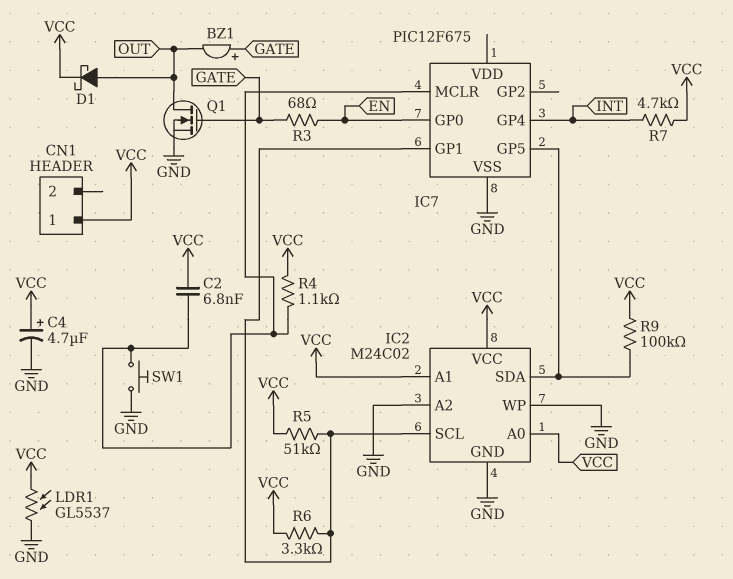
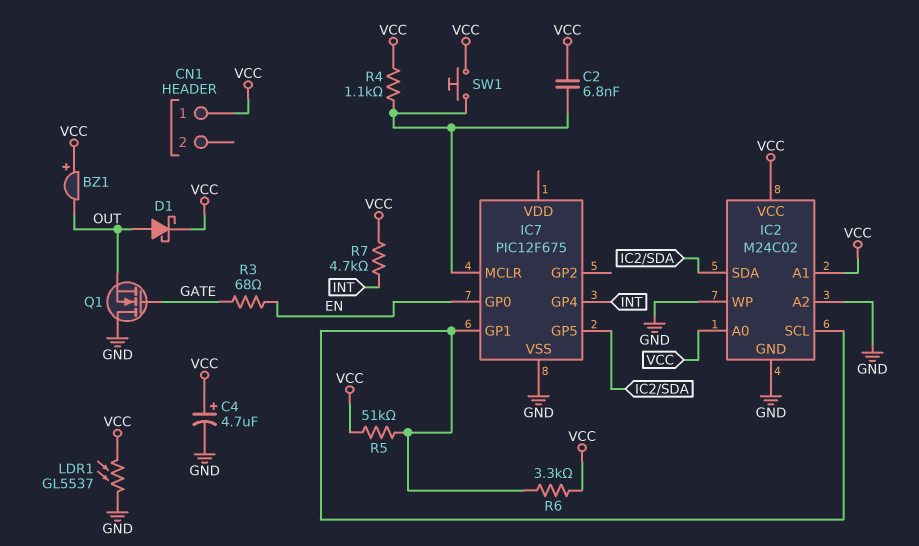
BZ1: buzzer (plus GATE, minus OUT) -> buzzer (plus VCC, minus OUT)
Q1: NMOS (G GATE, D OUT, S GND) -> NMOS (G GATE, D GND, S OUT)
R9: 100k (IC2/SDA, VCC) -> none
SW1: button (GND, IC7/MCLR) -> button (IC7/MCLR, VCC)

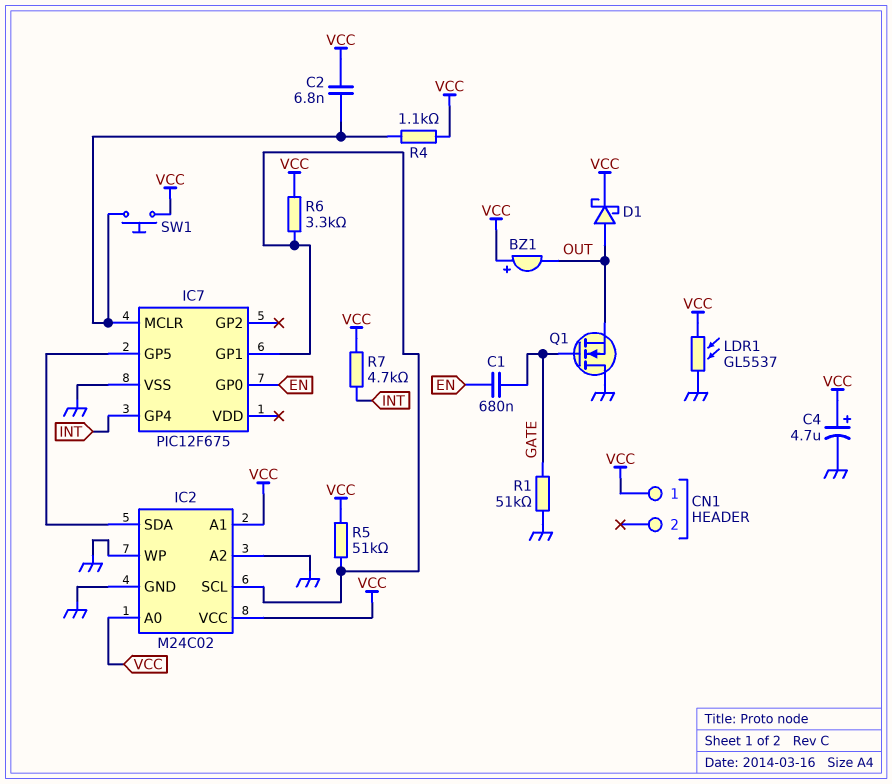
C1: none -> 680nF (EN, GATE)
R1: none -> 51k (GATE, GND)
R3: 68 (EN, GATE) -> none

